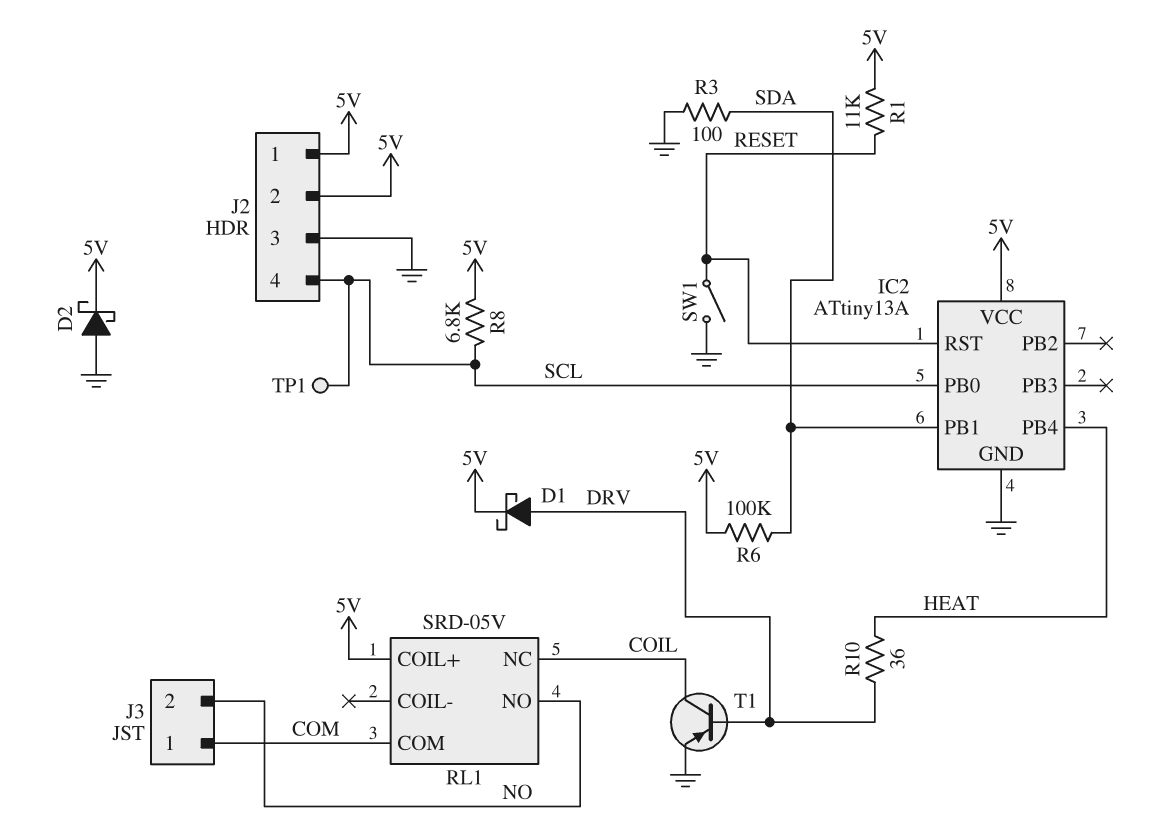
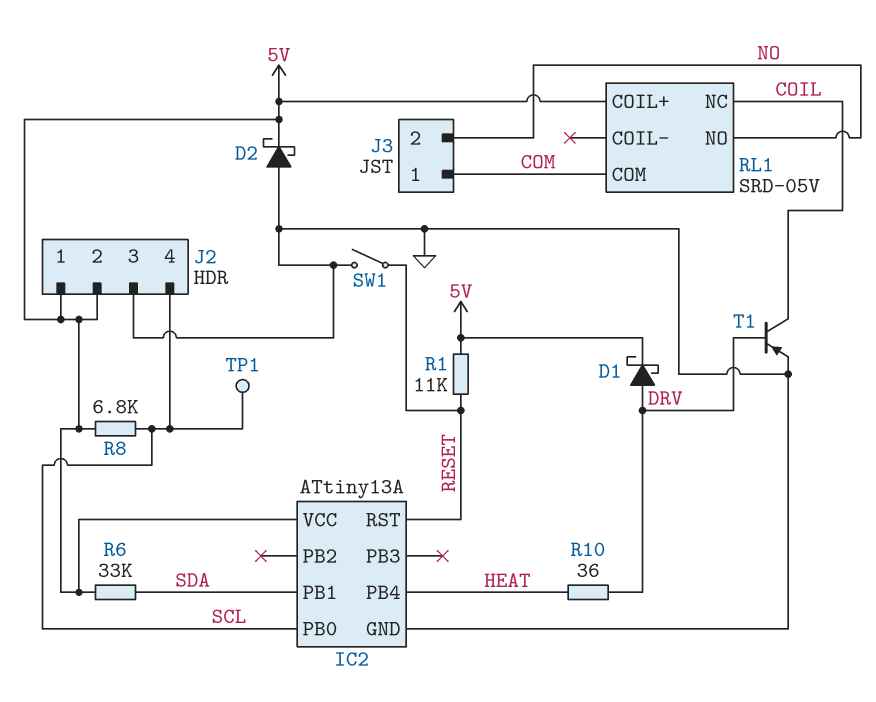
R3: 100 (GND, SDA) -> none
R6: 100k (5V, SDA) -> 33k (5V, SDA)

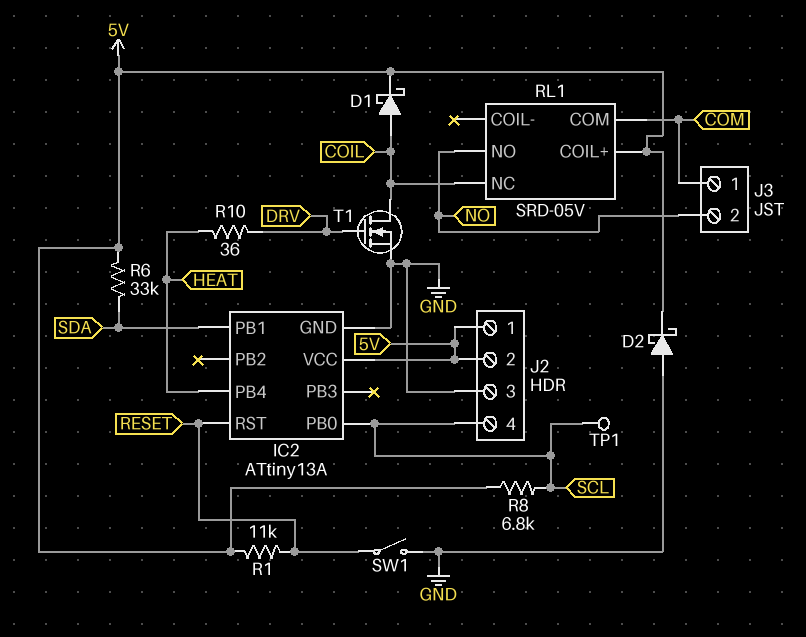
D1: schottky (A DRV, K 5V) -> schottky (A COIL, K 5V)
T1: PNP (B DRV, C COIL, E GND) -> NMOS (G DRV, D COIL, S GND)

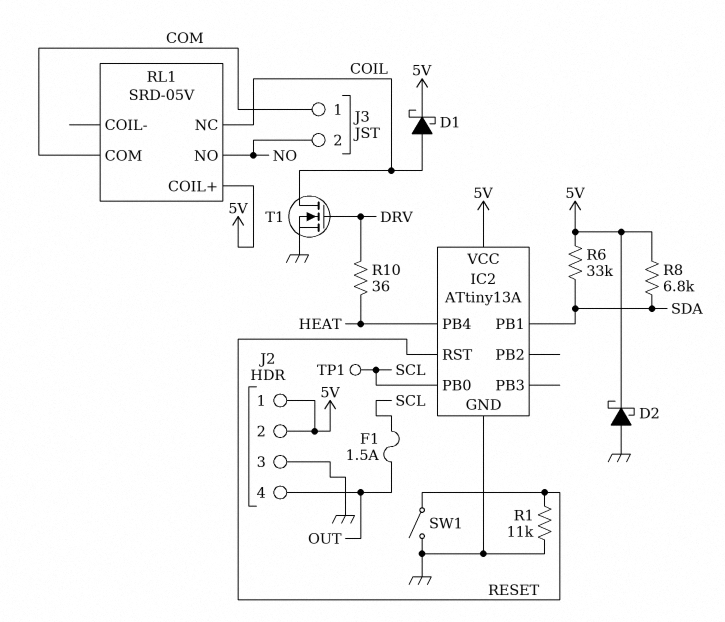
F1: none -> 1.5A (OUT, SCL)
J2 pin 4: SCL -> OUT
R1: 11k (5V, RESET) -> 11k (GND, RESET)
R8: 6.8k (5V, SCL) -> 6.8k (5V, SDA)

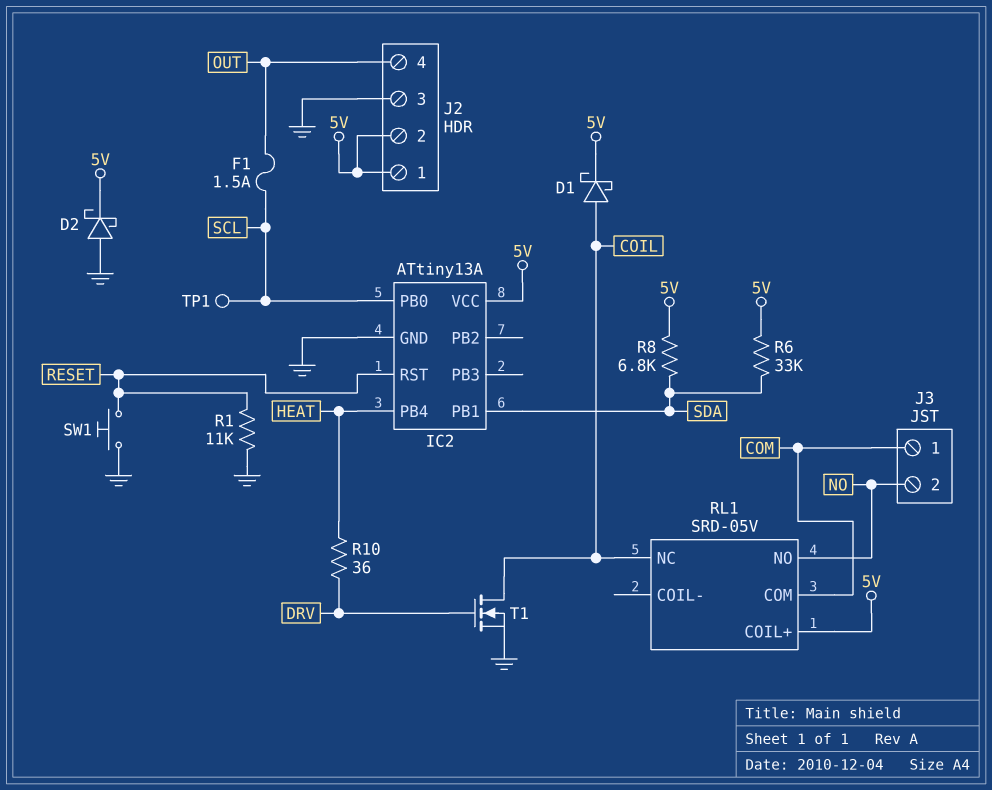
SW1: switch (GND, RESET) -> button (GND, RESET)

